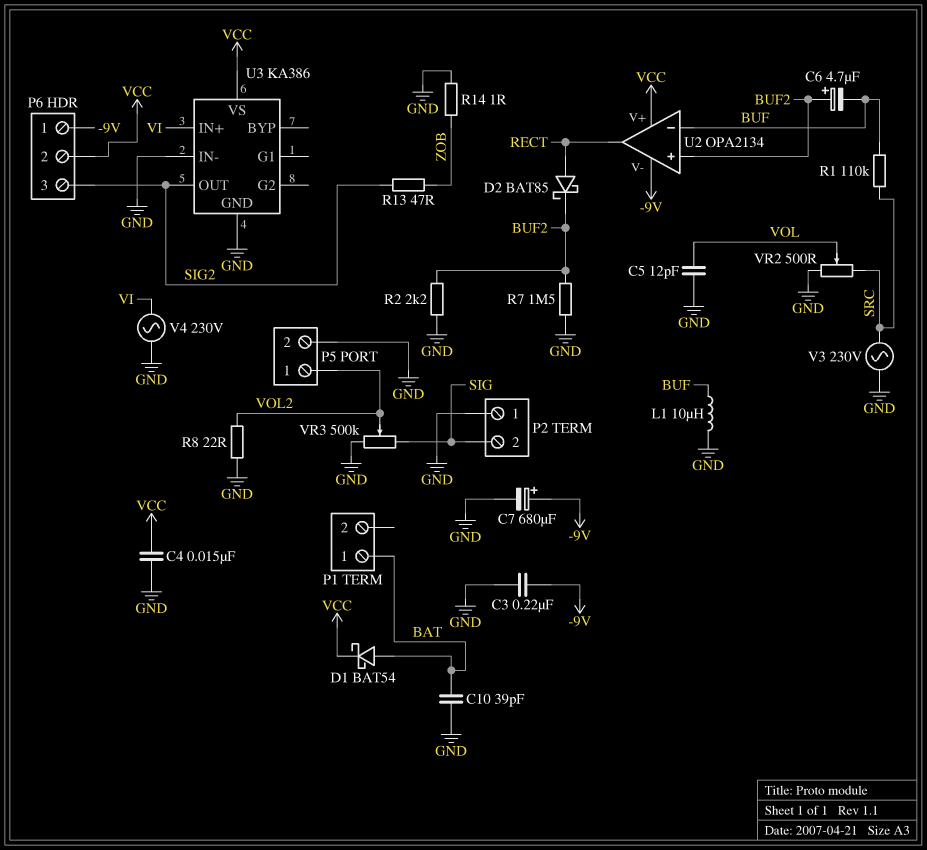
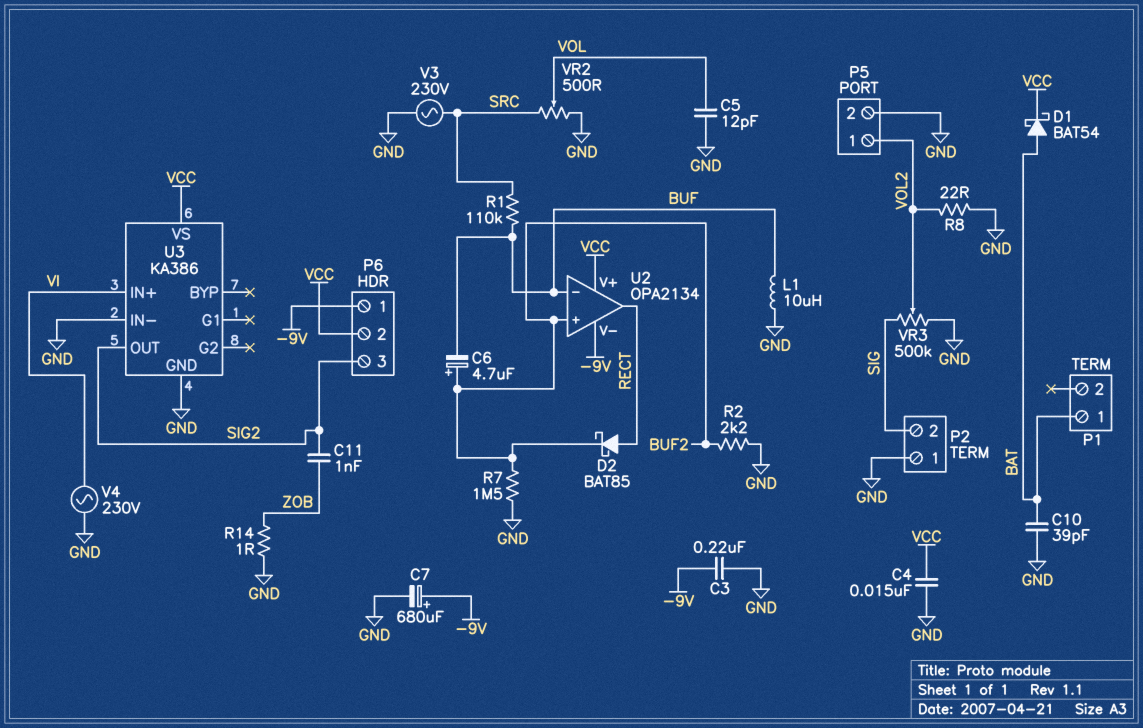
C11: none -> 1nF (SIG2, ZOB)
R13: 47 (SIG2, ZOB) -> none

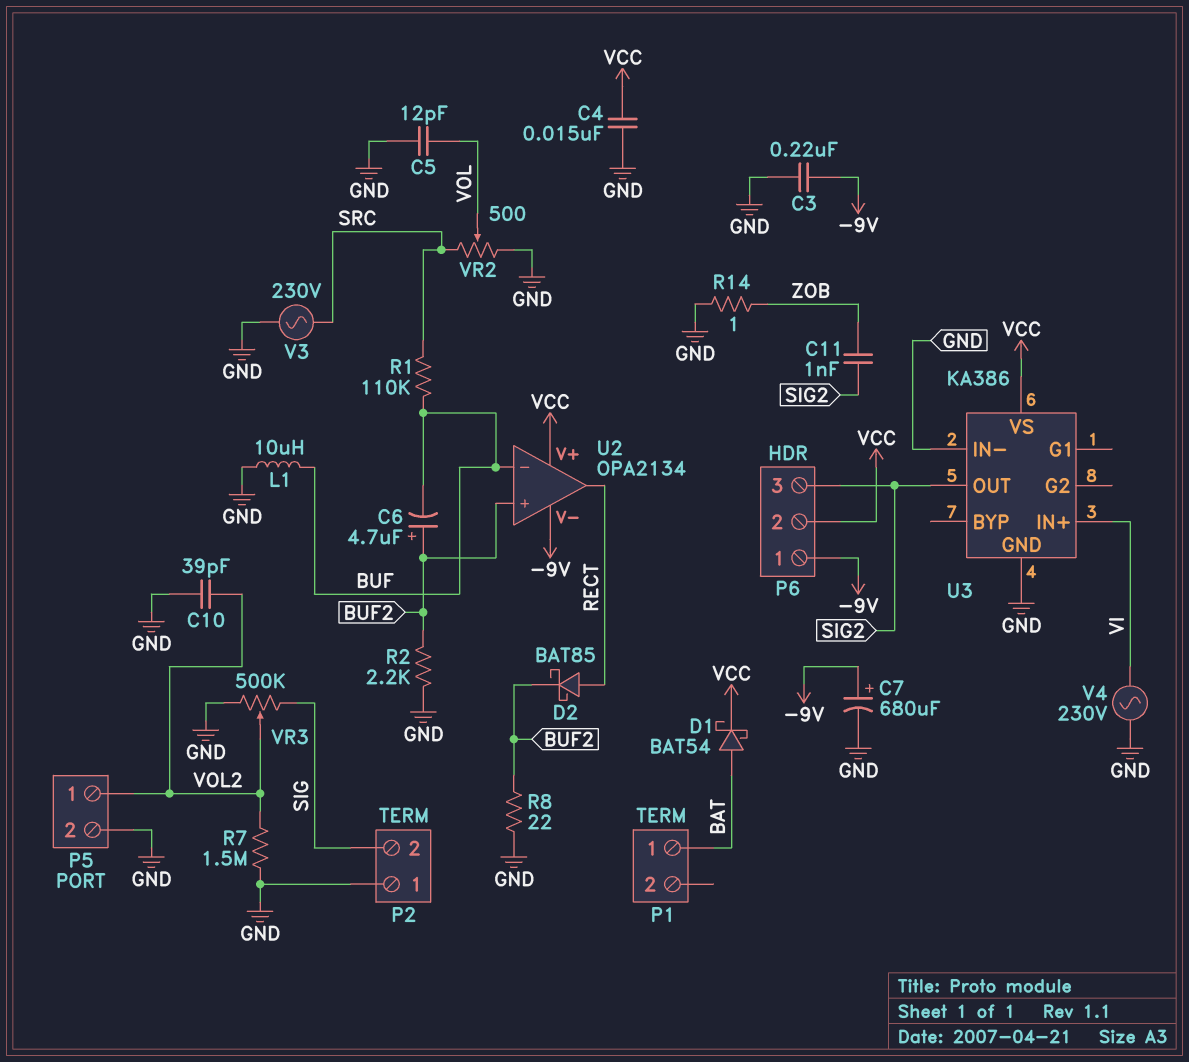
C10: 39pF (BAT, GND) -> 39pF (GND, VOL2)
R7: 1.5M (BUF2, GND) -> 1.5M (GND, VOL2)
R8: 22 (GND, VOL2) -> 22 (BUF2, GND)

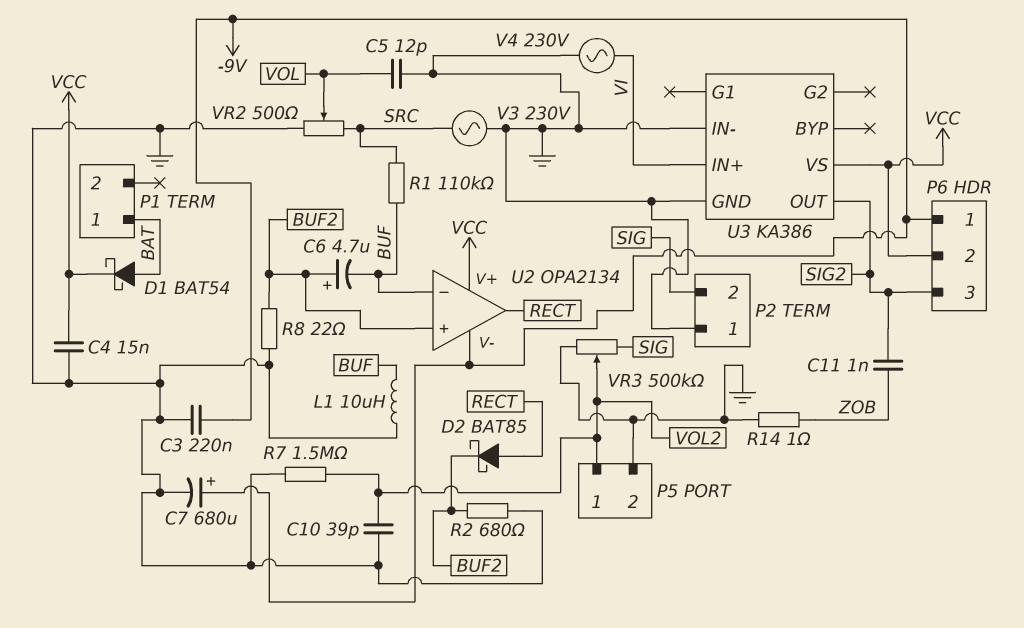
R2: 2.2k (BUF2, GND) -> 680 (BUF2, GND)

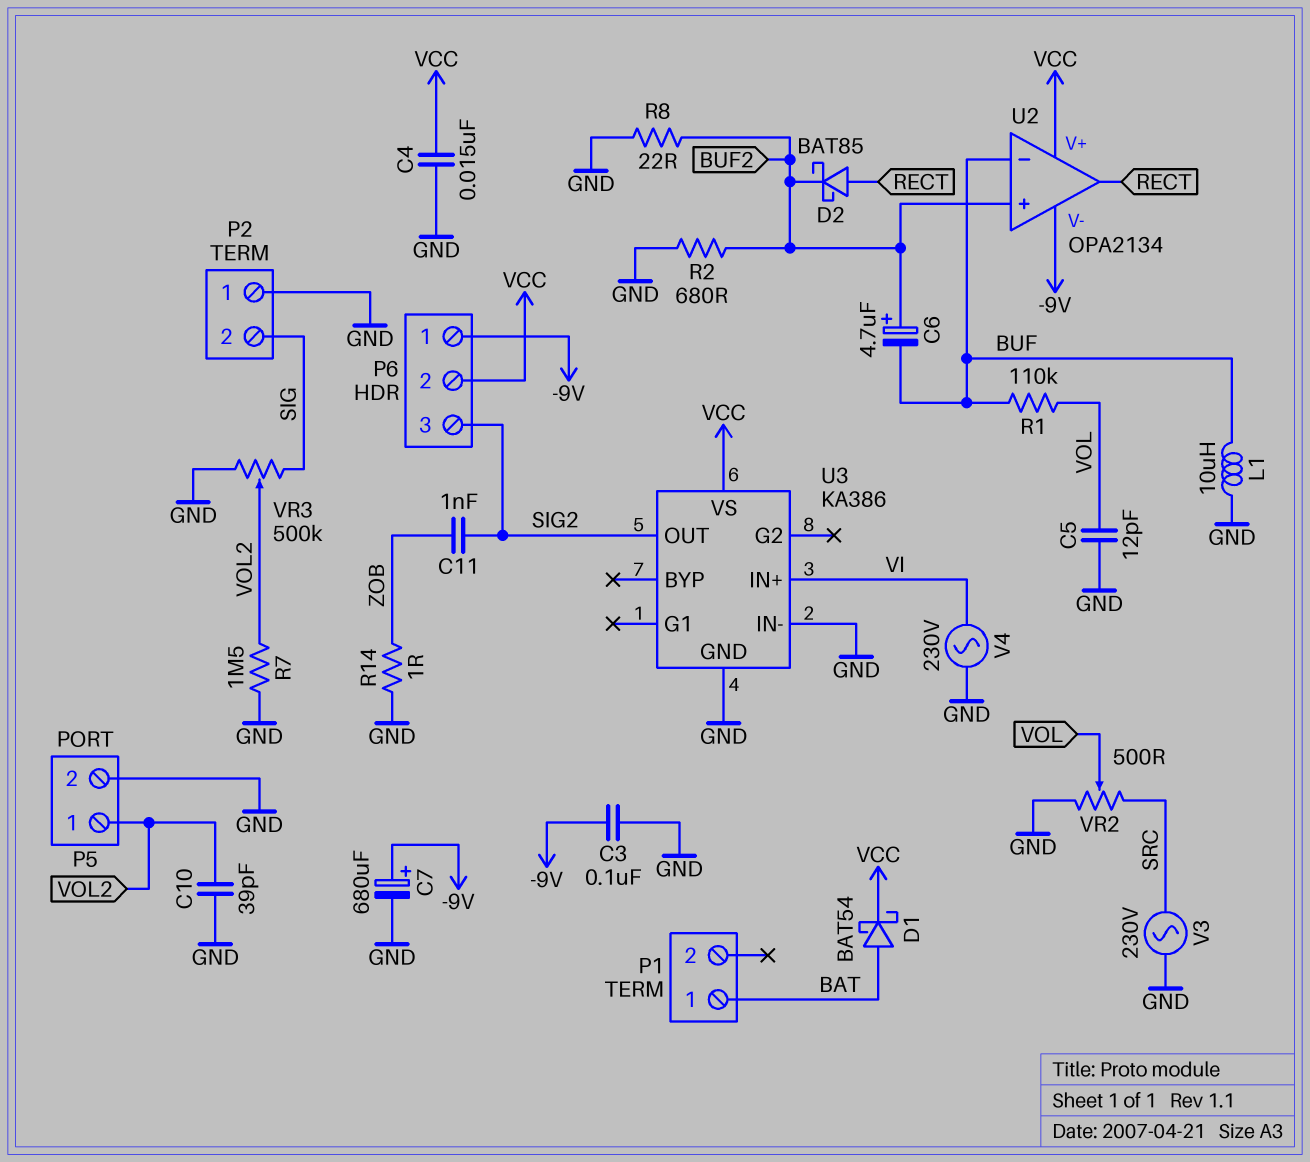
C3: 220nF (-9V, GND) -> 100nF (-9V, GND)
R1: 110k (BUF, SRC) -> 110k (BUF, VOL)

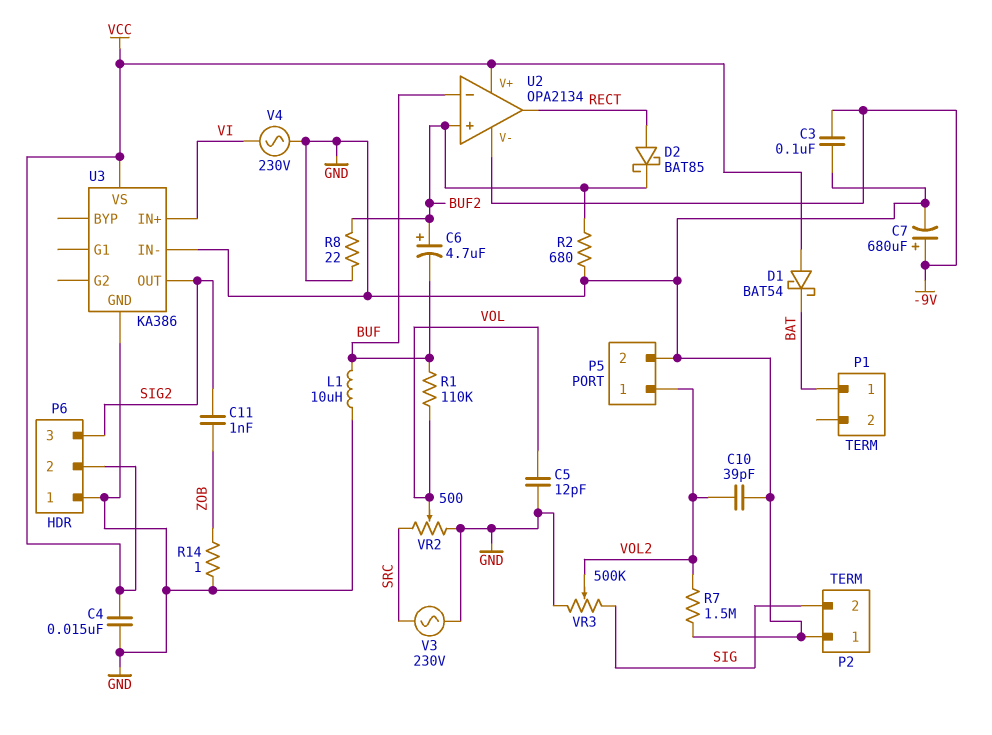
D1: schottky BAT54 (A BAT, K VCC) -> schottky BAT54 (A VCC, K BAT)
P6 pin 1: -9V -> GND

